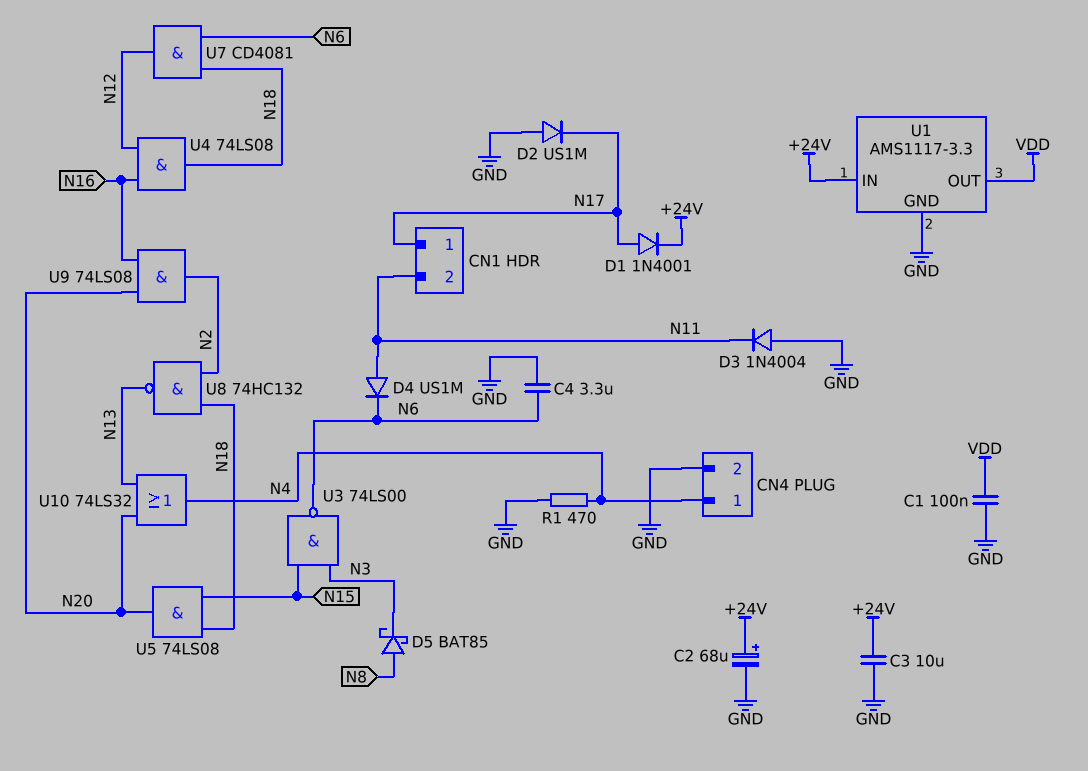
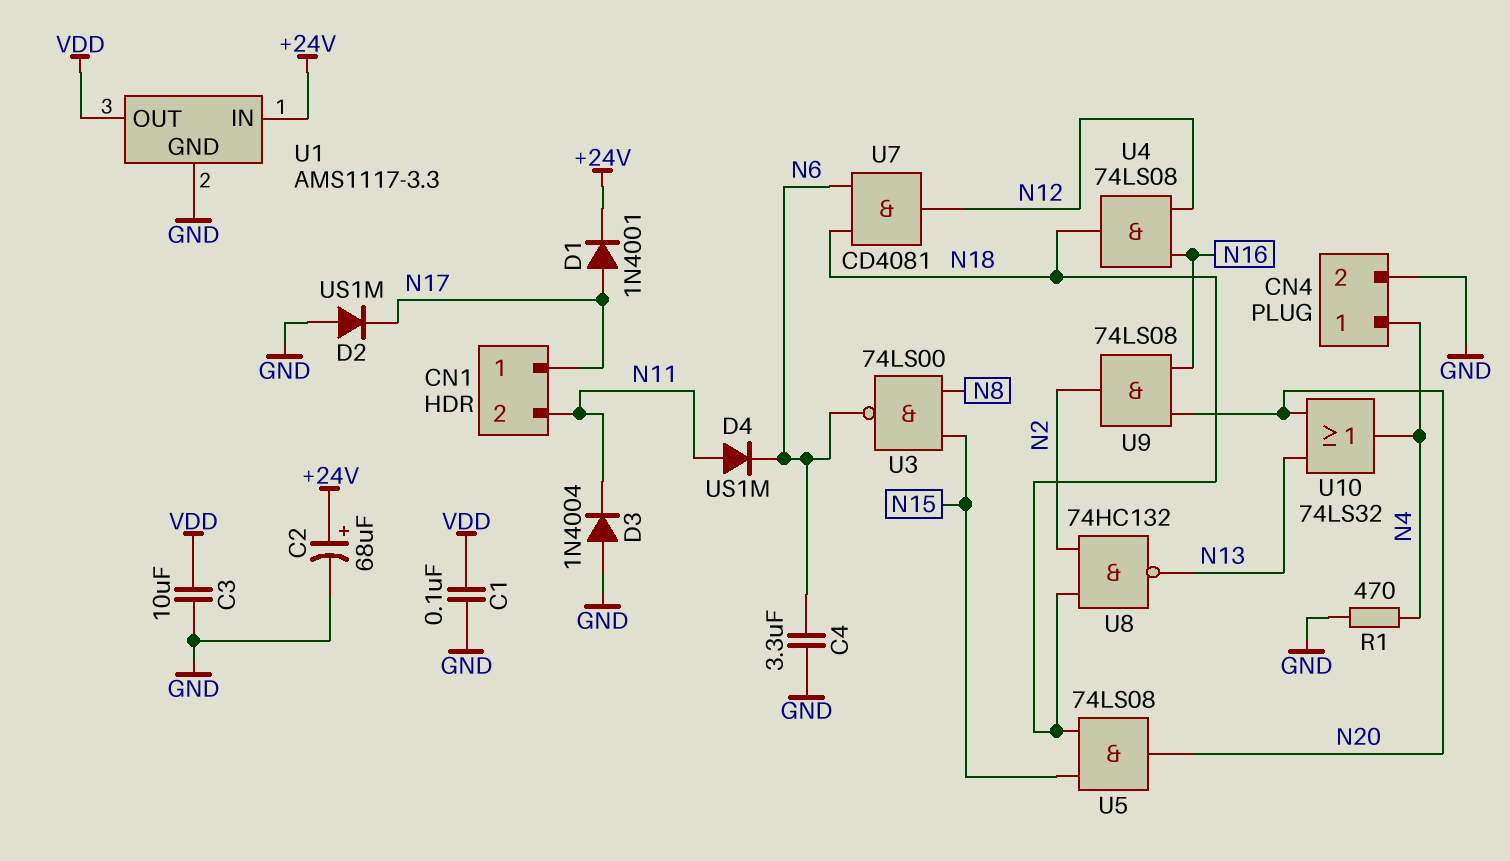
C3: 10uF (+24V, GND) -> 10uF (GND, VDD)
D5: schottky BAT85 (A N8, K N3) -> none
U3: NAND 74LS00 (in N3, in N15, out N6) -> NAND 74LS00 (in N8, in N15, out N6)

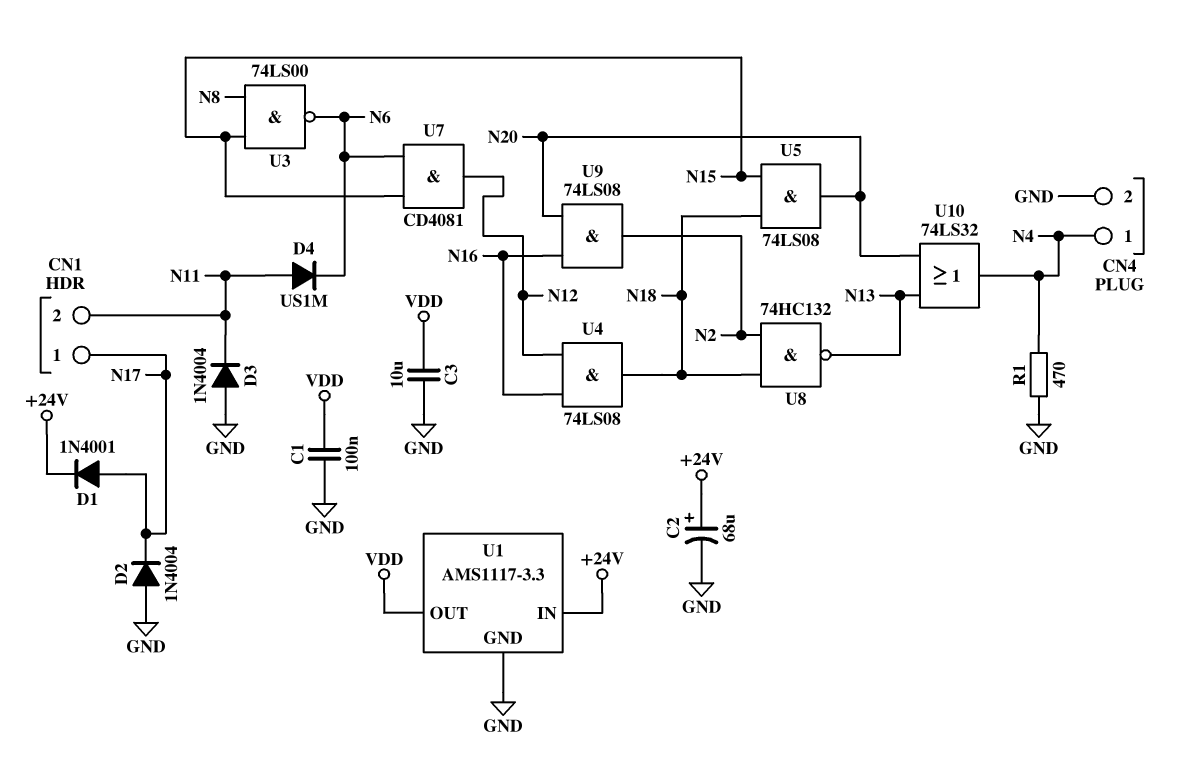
C4: 3.3uF (GND, N6) -> none
D2: diode US1M (A GND, K N17) -> diode 1N4004 (A GND, K N17)
U7: AND CD4081 (in N6, in N18, out N12) -> AND CD4081 (in N6, in N15, out N12)

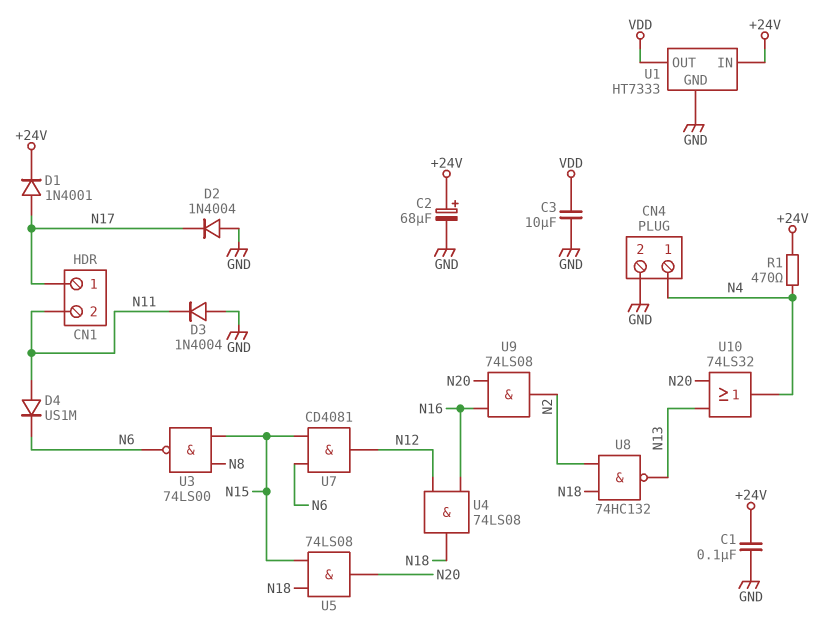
C1: 100nF (GND, VDD) -> 100nF (+24V, GND)
R1: 470 (GND, N4) -> 470 (+24V, N4)
U1: AMS1117-3.3 -> HT7333

